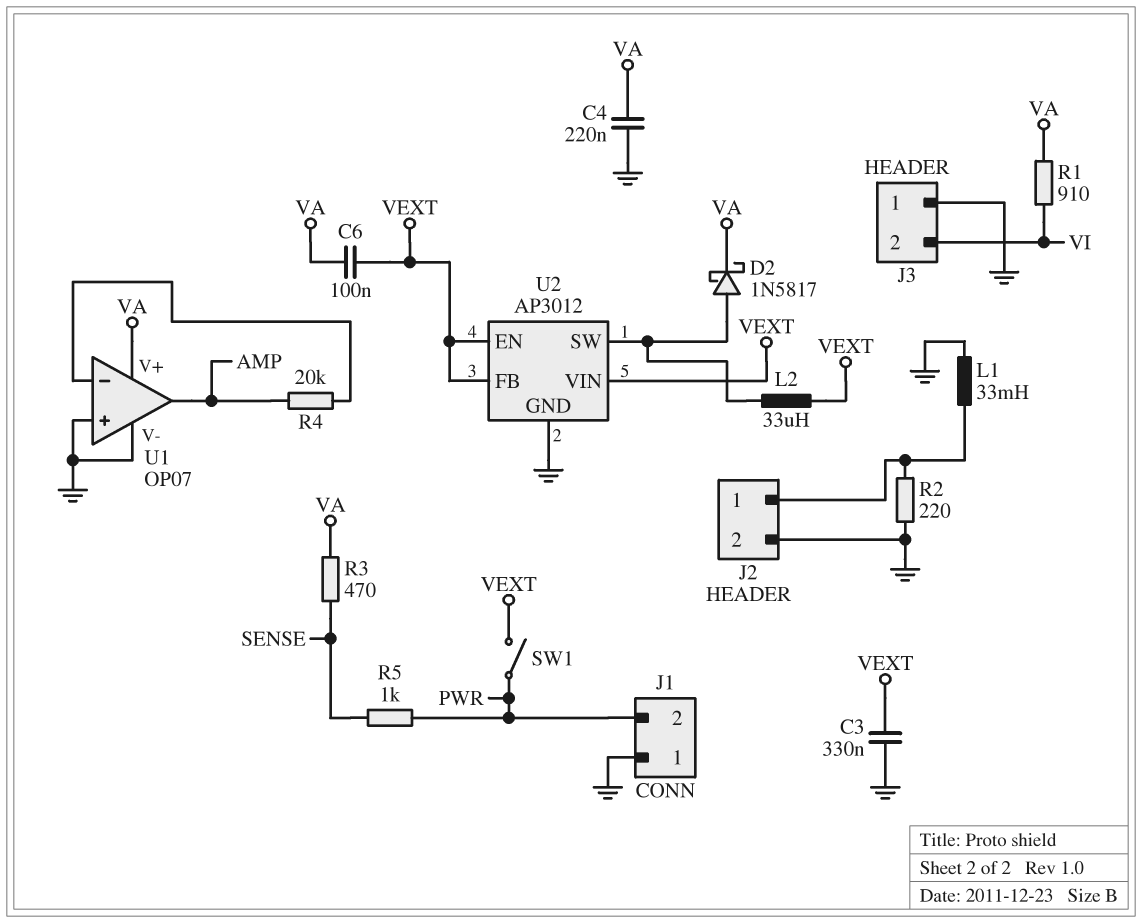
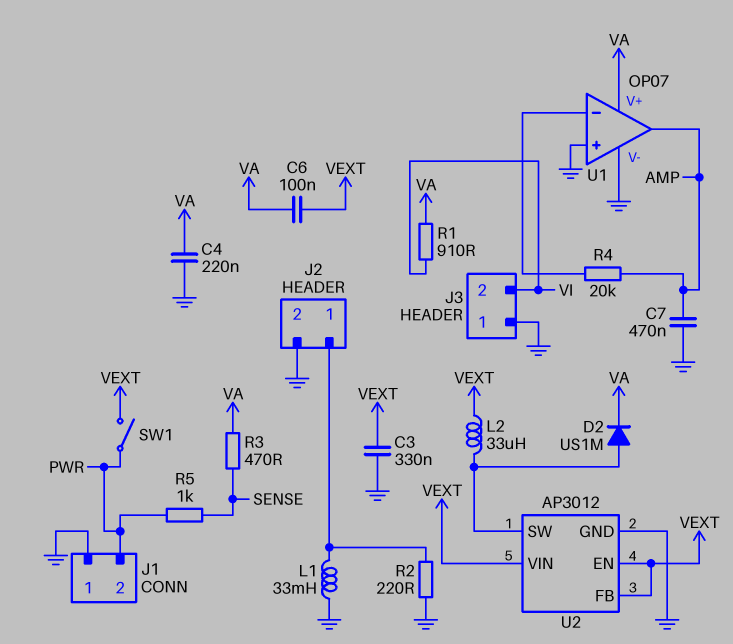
C7: none -> 470nF (AMP, GND)
D2: schottky 1N5817 (A U2/SW, K VA) -> diode US1M (A U2/SW, K VA)

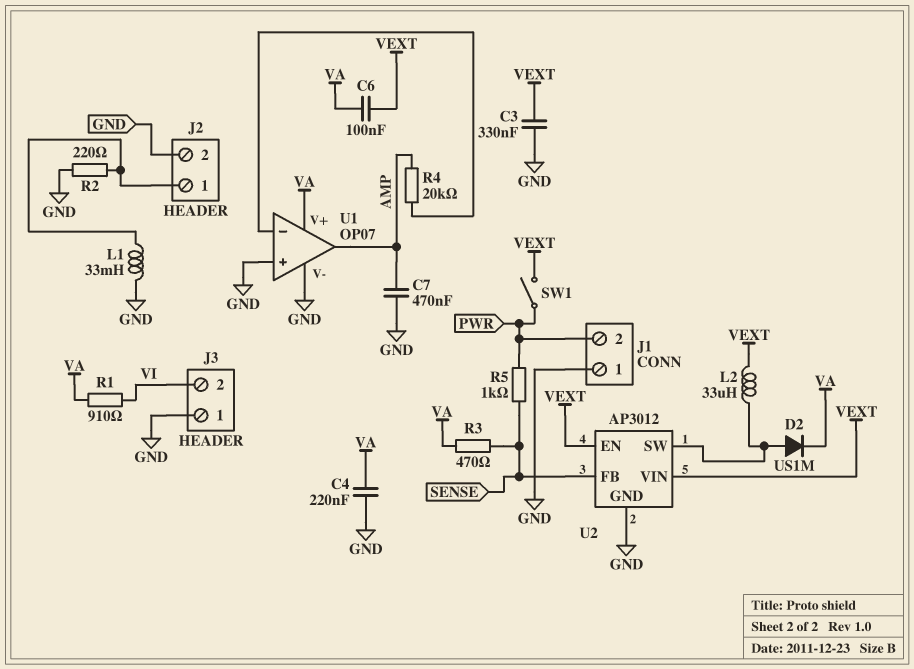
U2 pin FB: VEXT -> SENSE

